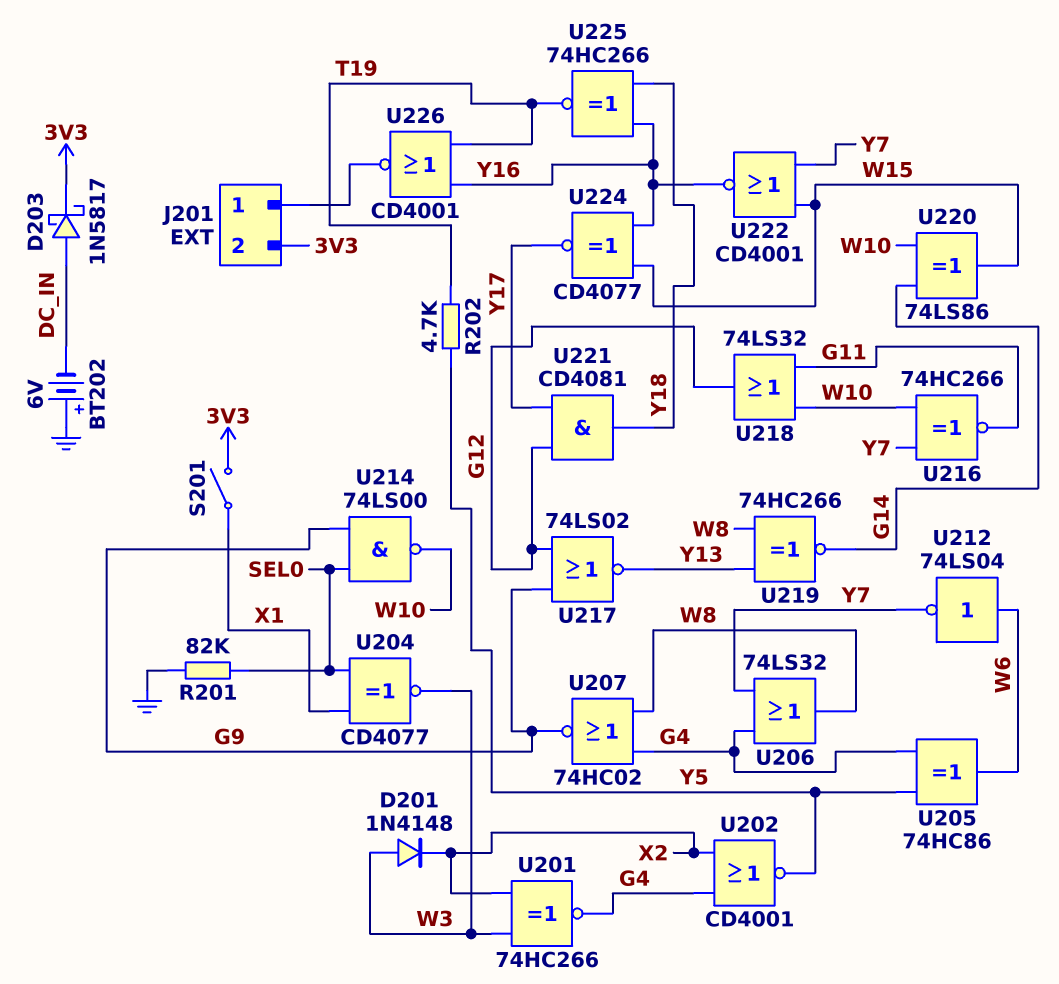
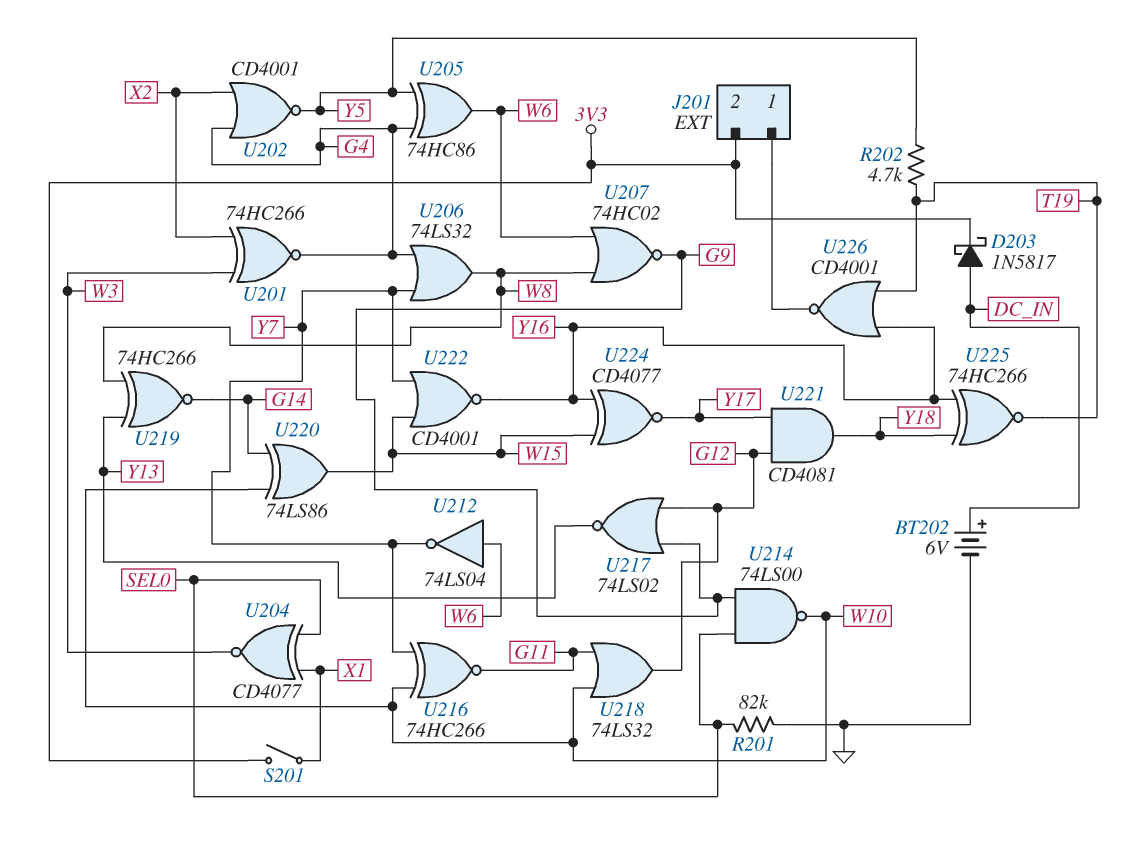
BT202: 6V (plus GND, minus DC_IN) -> 6V (plus DC_IN, minus GND)
D201: diode 1N4148 (A W3, K X2) -> none
U207: NOR 74HC02 (in G4, in W8, out G9) -> NOR 74HC02 (in W6, in W8, out G9)

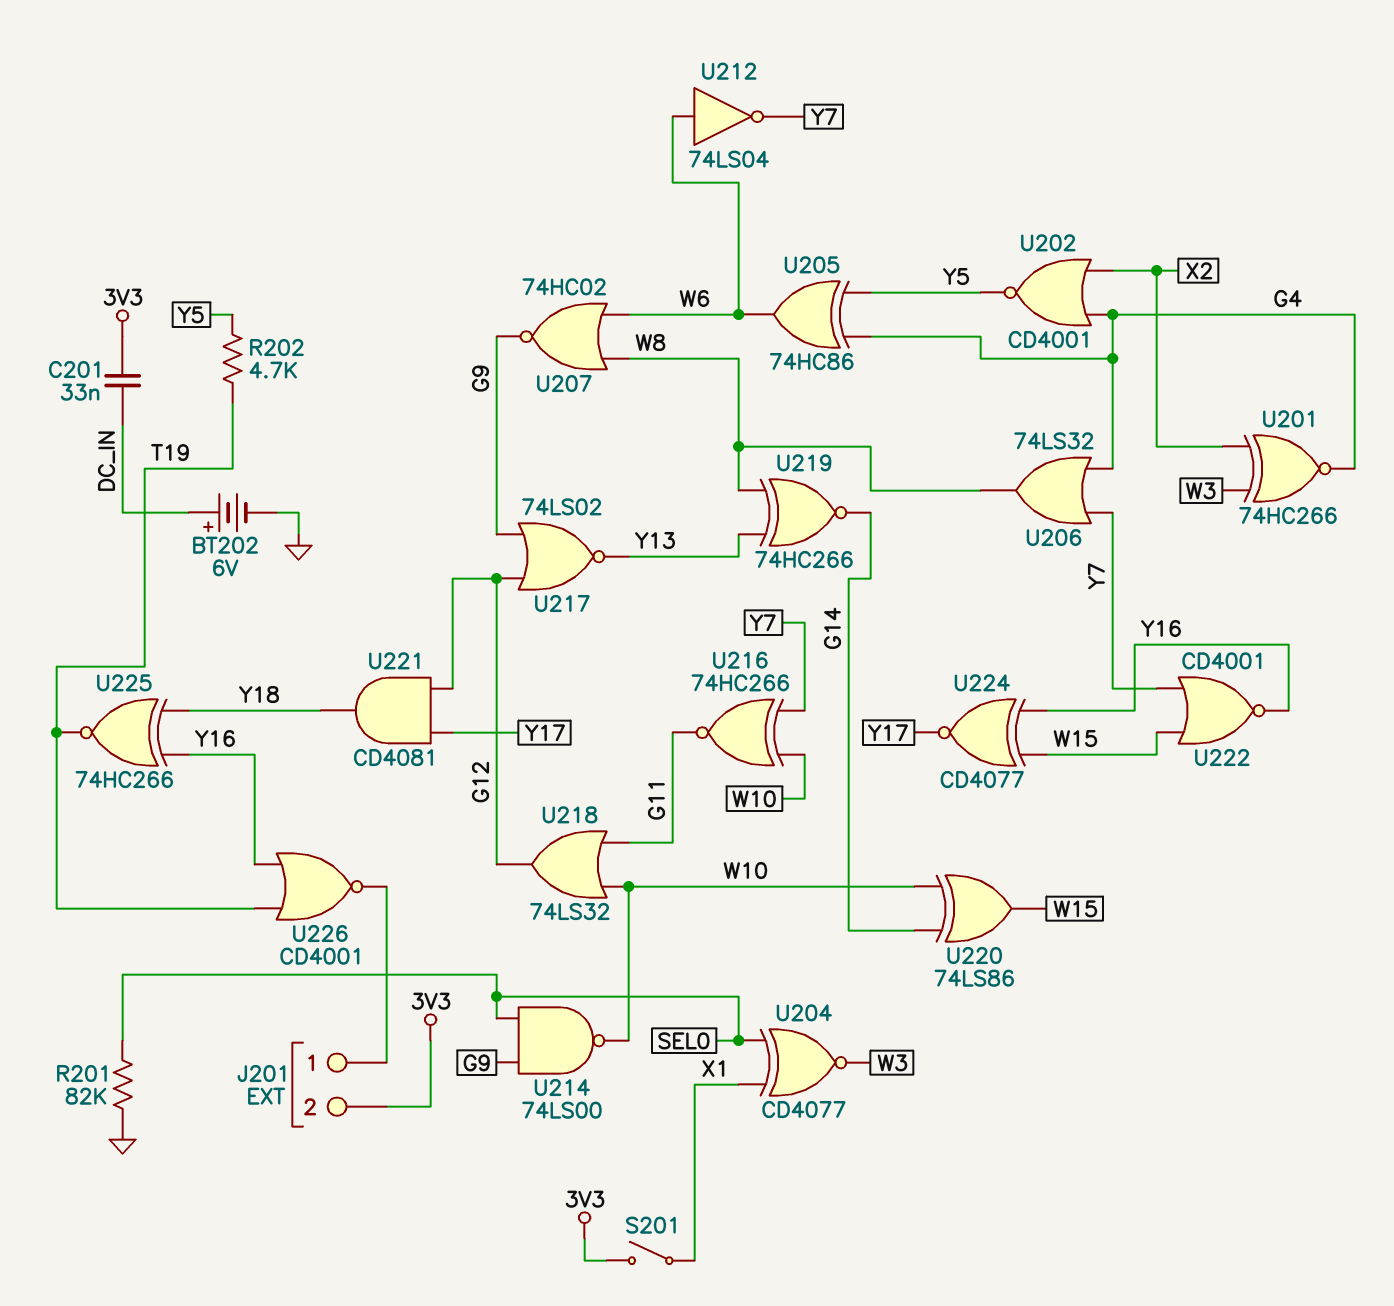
C201: none -> 33nF (3V3, DC_IN)
D203: schottky 1N5817 (A DC_IN, K 3V3) -> none

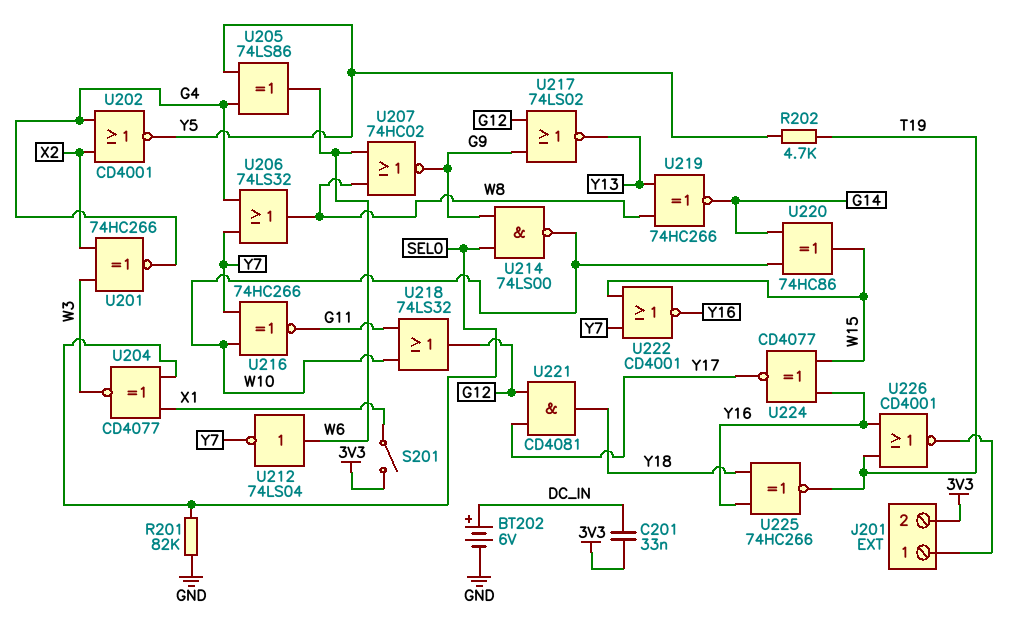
U205: XOR 74HC86 (in G4, in Y5, out W6) -> XOR 74LS86 (in G4, in Y5, out W6)
U220: XOR 74LS86 (in G14, in W10, out W15) -> XOR 74HC86 (in G14, in W10, out W15)

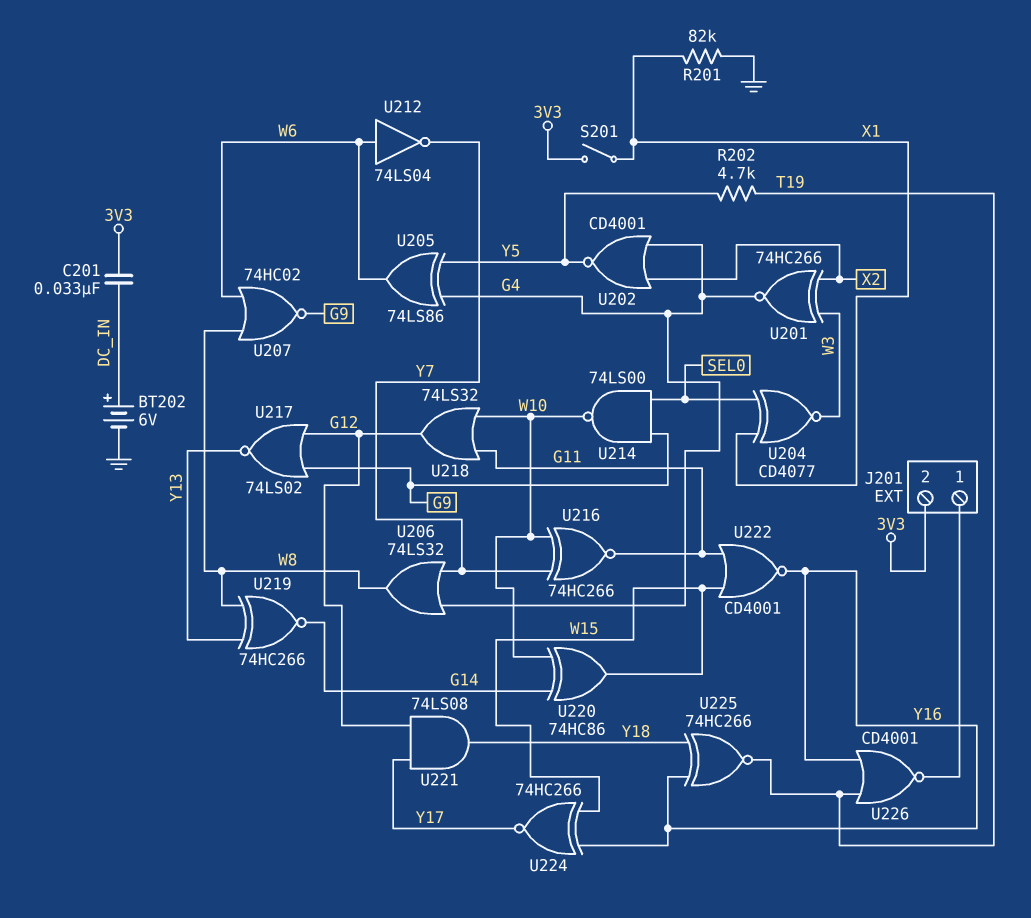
R201: 82k (GND, SEL0) -> 82k (GND, X1)
U221: AND CD4081 (in G12, in Y17, out Y18) -> AND 74LS08 (in G12, in Y17, out Y18)
U222: NOR CD4001 (in W15, in Y7, out Y16) -> NOR CD4001 (in G11, in W15, out Y16)
U224: XNOR CD4077 (in W15, in Y16, out Y17) -> XNOR 74HC266 (in W15, in Y16, out Y17)

